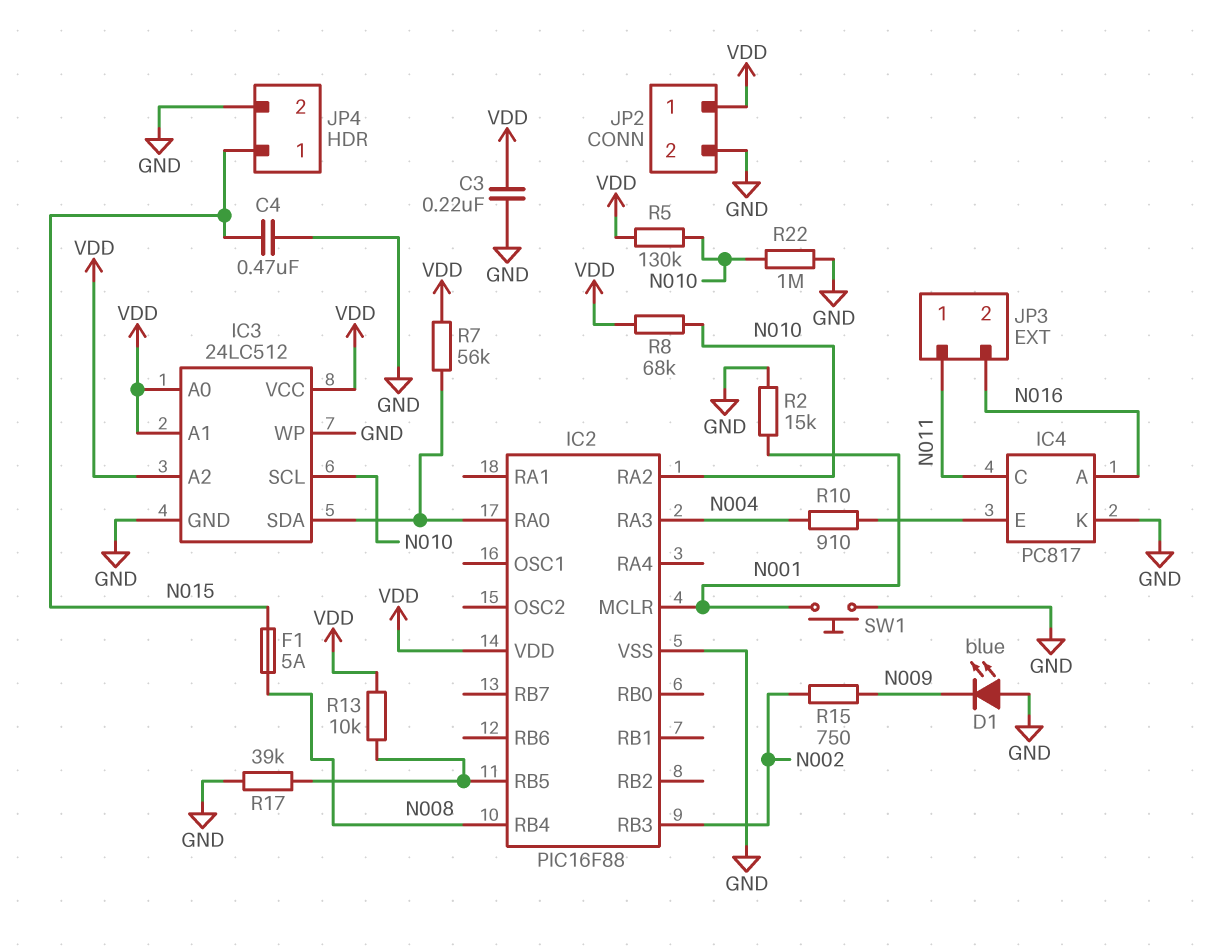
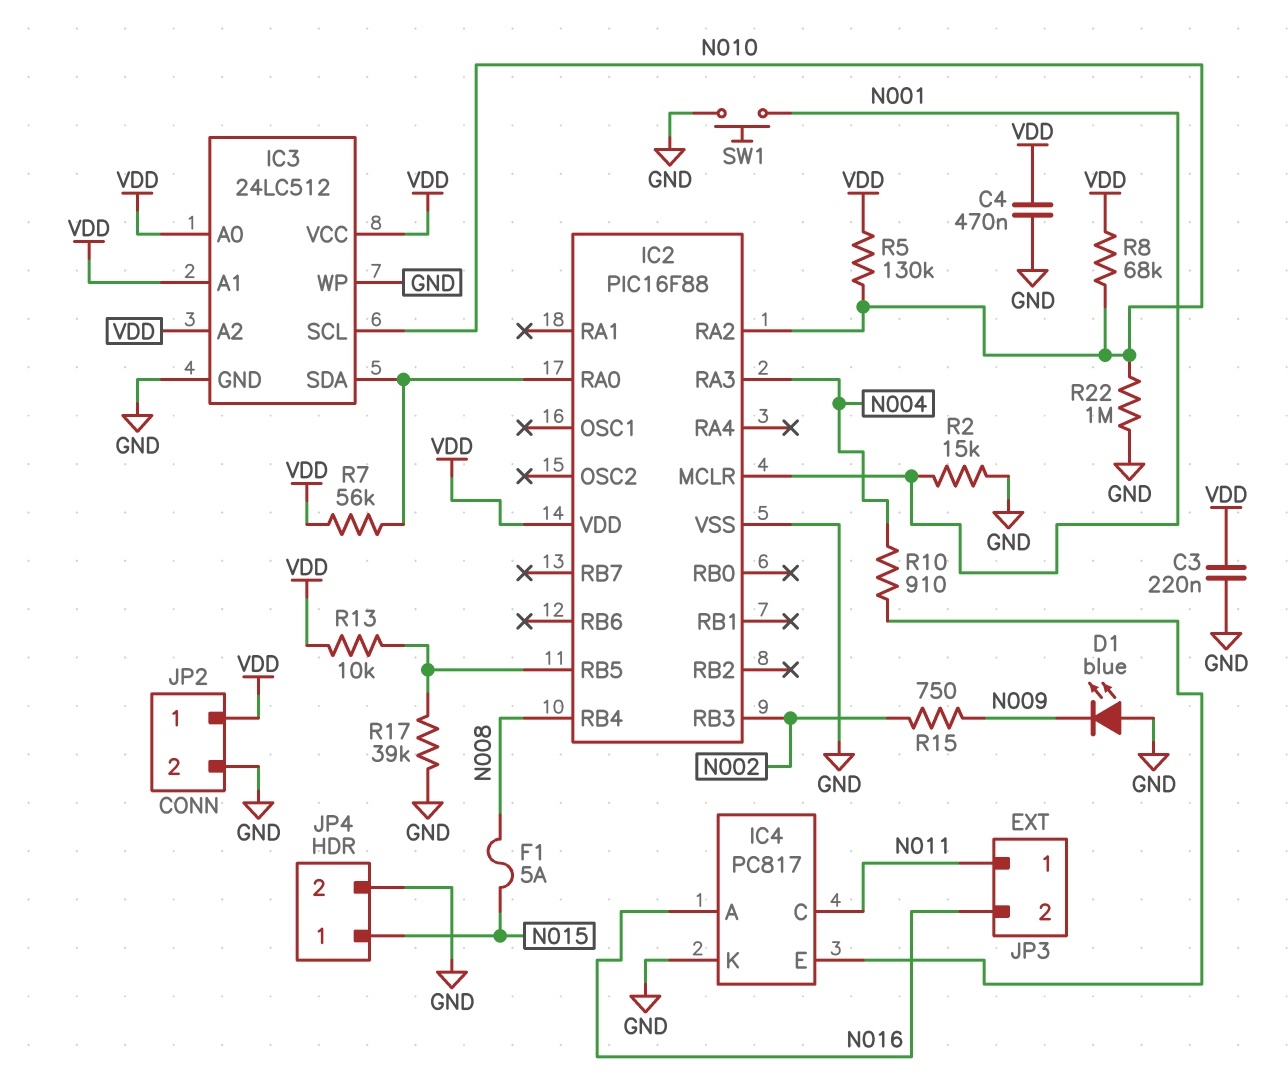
C4: 470nF (GND, N015) -> 470nF (GND, VDD)

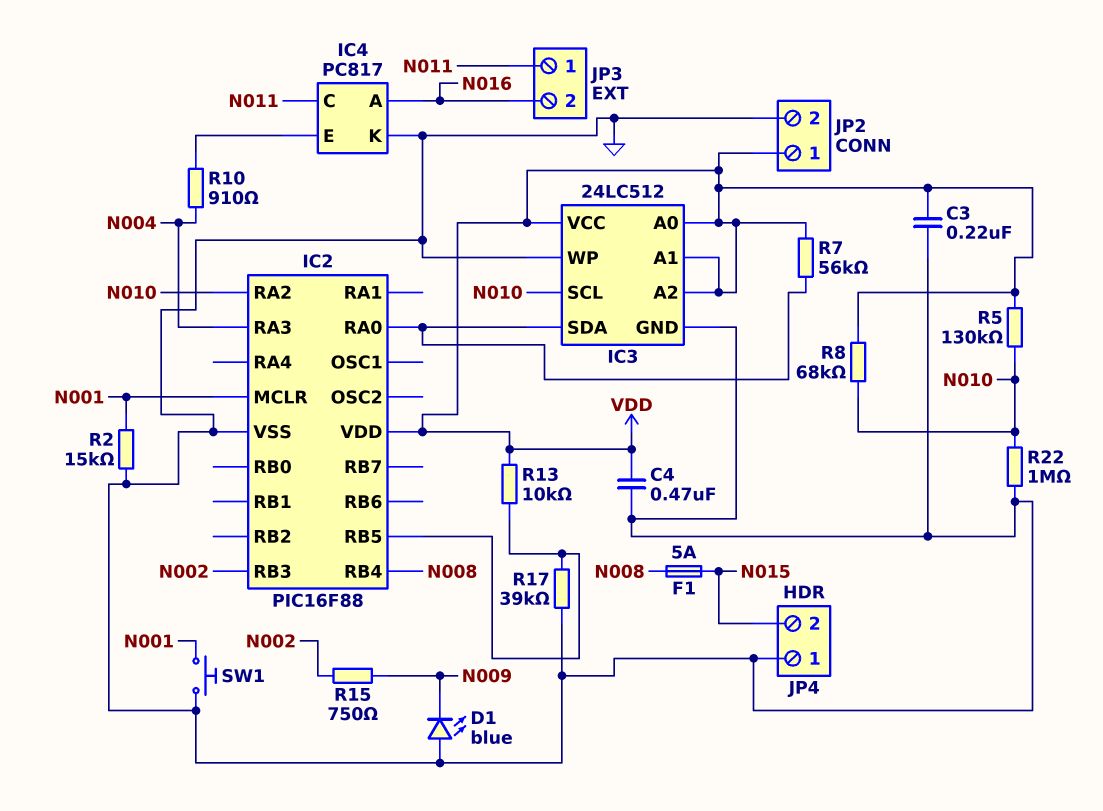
JP4 pin 1: N015 -> GND
JP4 pin 2: GND -> N015

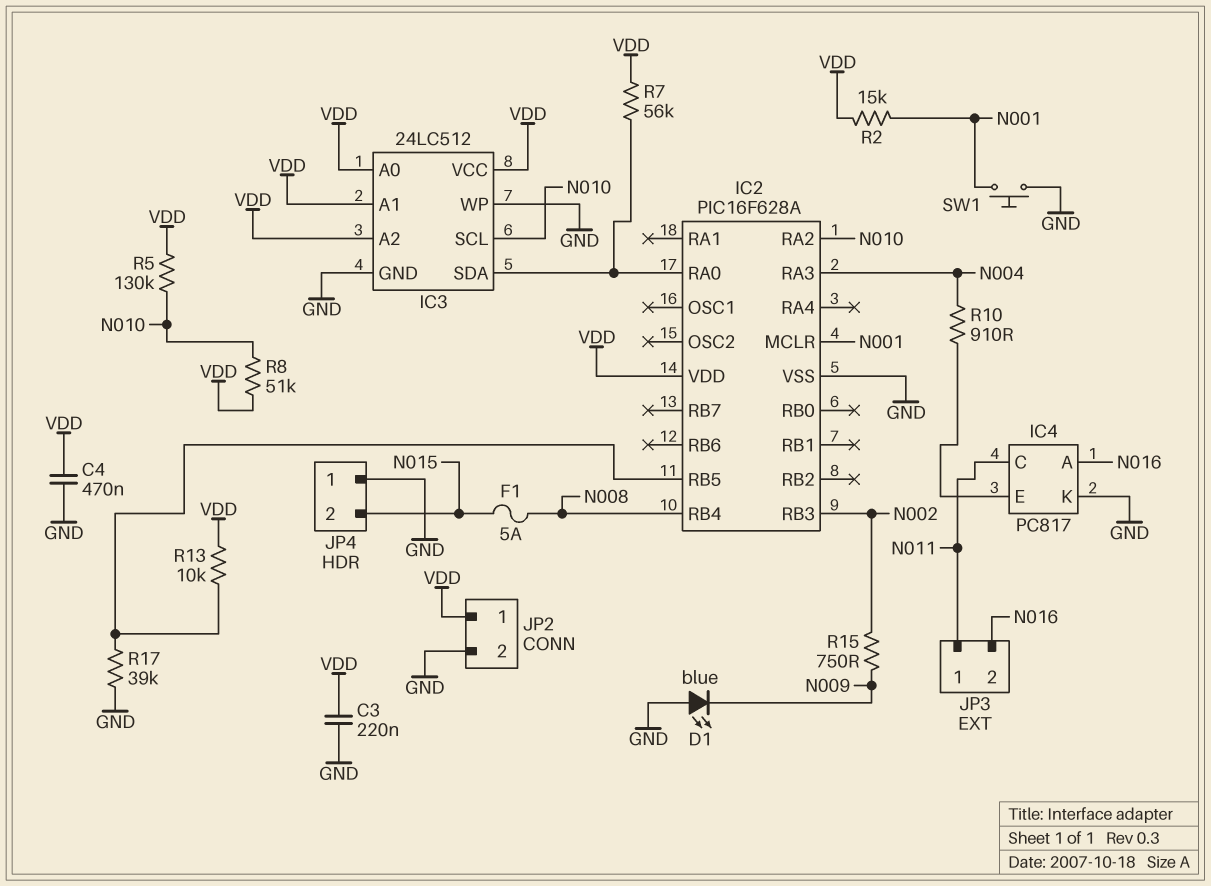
IC2: PIC16F88 -> PIC16F628A
R2: 15k (GND, N001) -> 15k (N001, VDD)
R8: 68k (N010, VDD) -> 51k (N010, VDD)
R22: 1M (GND, N010) -> none

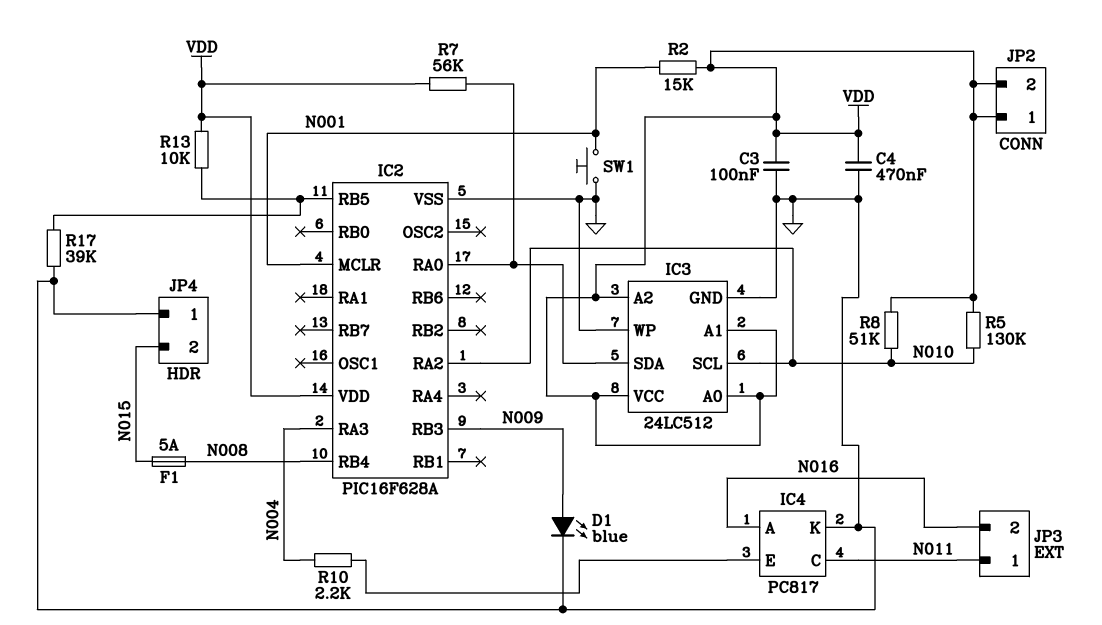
C3: 220nF (GND, VDD) -> 100nF (GND, VDD)
D1: LED blue (A GND, K N009) -> LED blue (A N009, K GND)
IC2 pin RB3: N002 -> N009
JP2 pin 2: GND -> VDD
R10: 910 (IC4/E, N004) -> 2.2k (IC4/E, N004)
R15: 750 (N002, N009) -> none

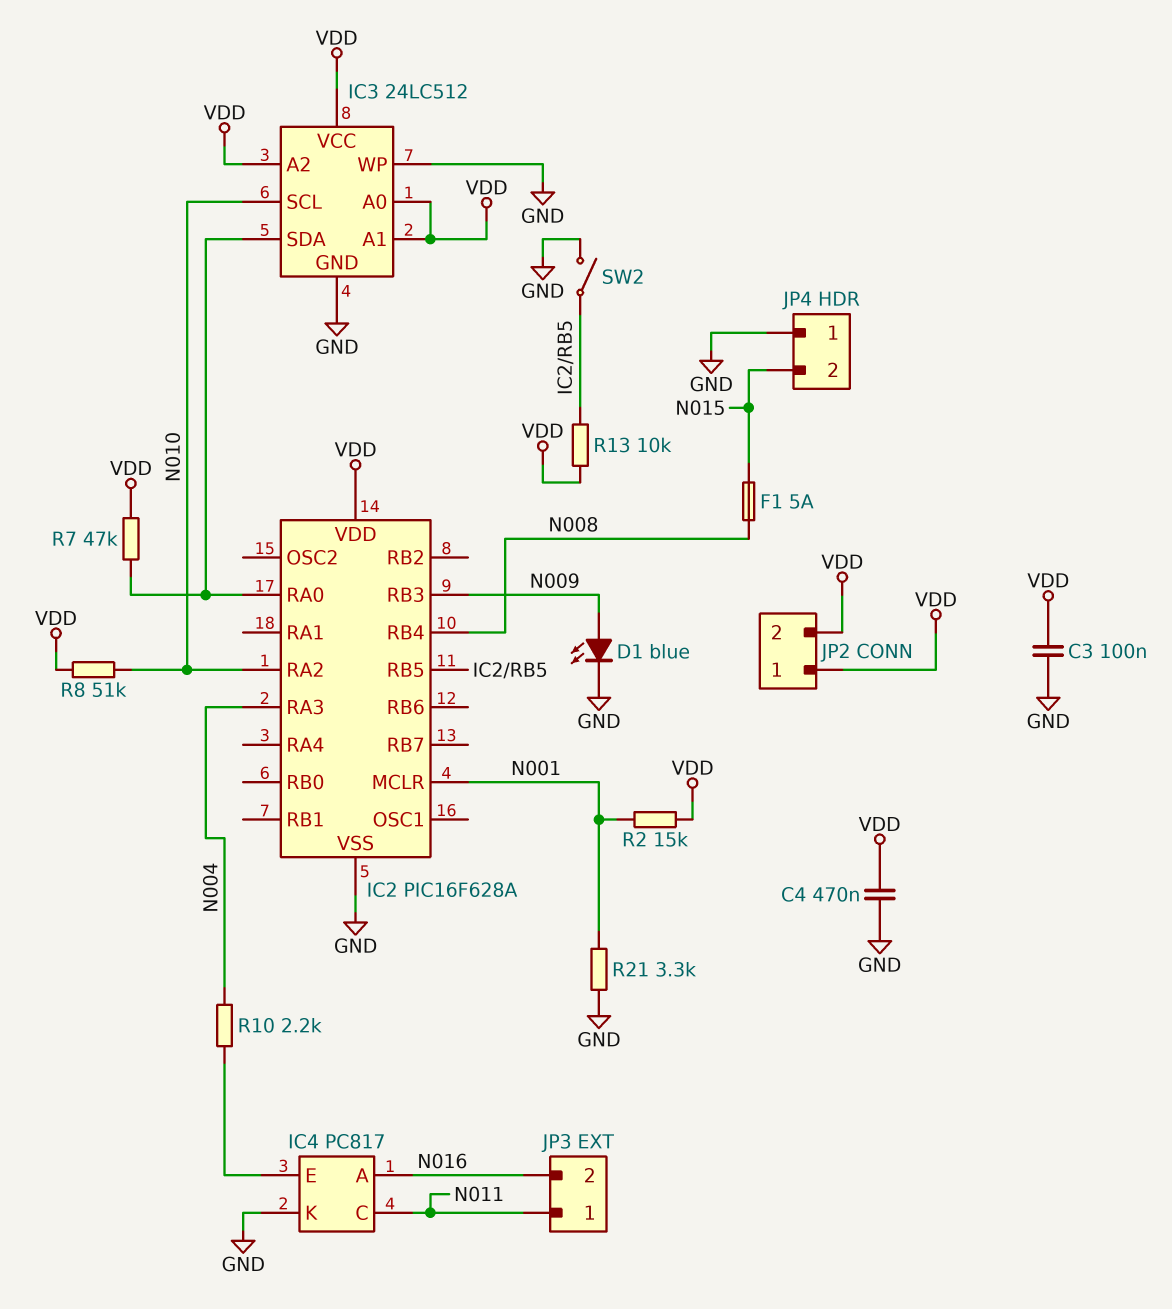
R5: 130k (N010, VDD) -> none
R7: 56k (IC2/RA0, VDD) -> 47k (IC2/RA0, VDD)
R17: 39k (GND, IC2/RB5) -> none
R21: none -> 3.3k (GND, N001)
SW1: button (GND, N001) -> none
SW2: none -> switch (GND, IC2/RB5)

